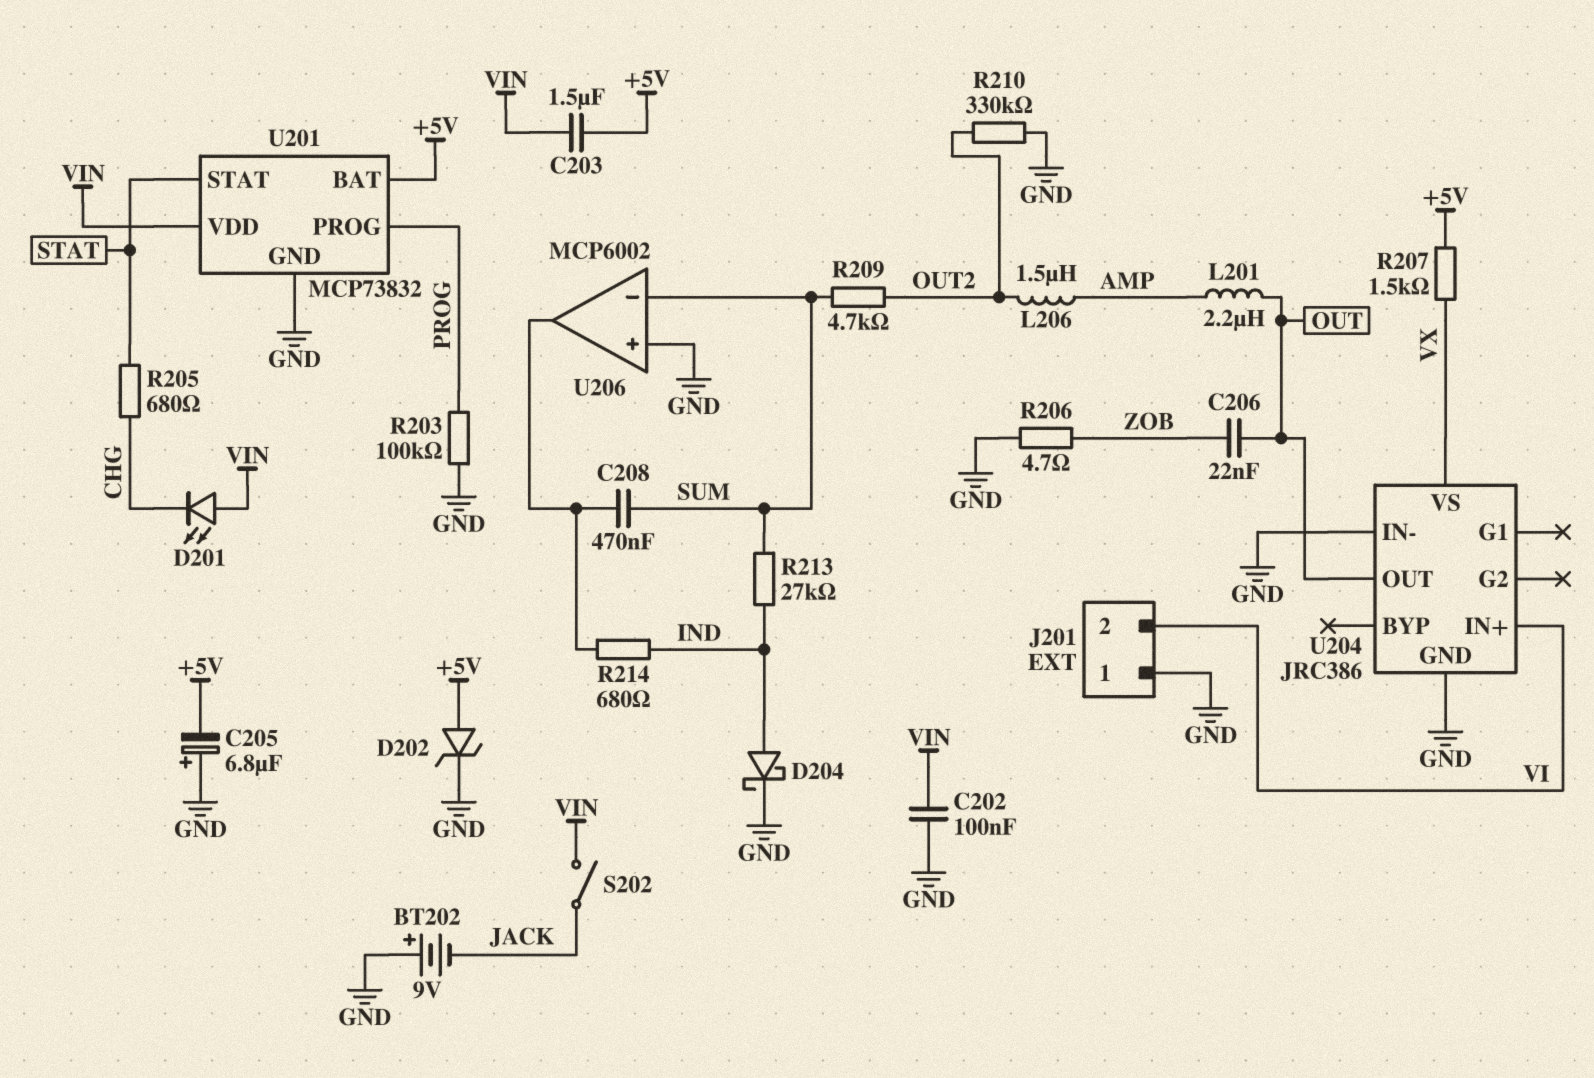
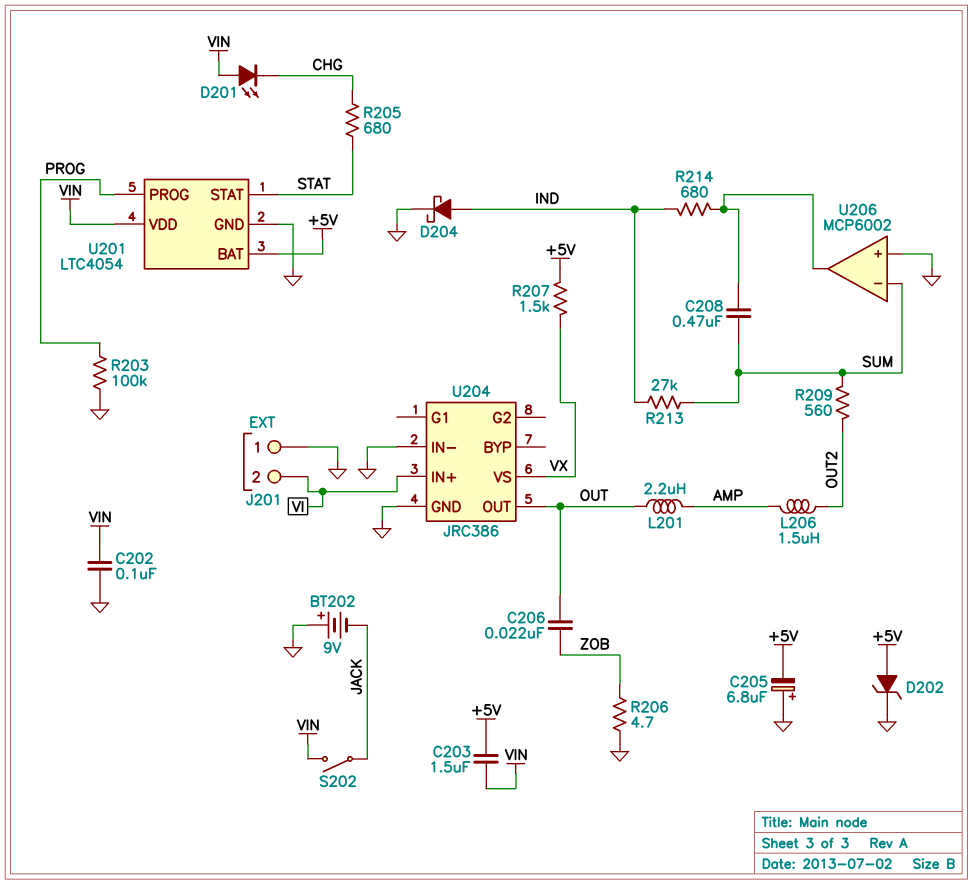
R209: 4.7k (OUT2, SUM) -> 560 (OUT2, SUM)
R210: 330k (GND, OUT2) -> none
U201: MCP73832 -> LTC4054

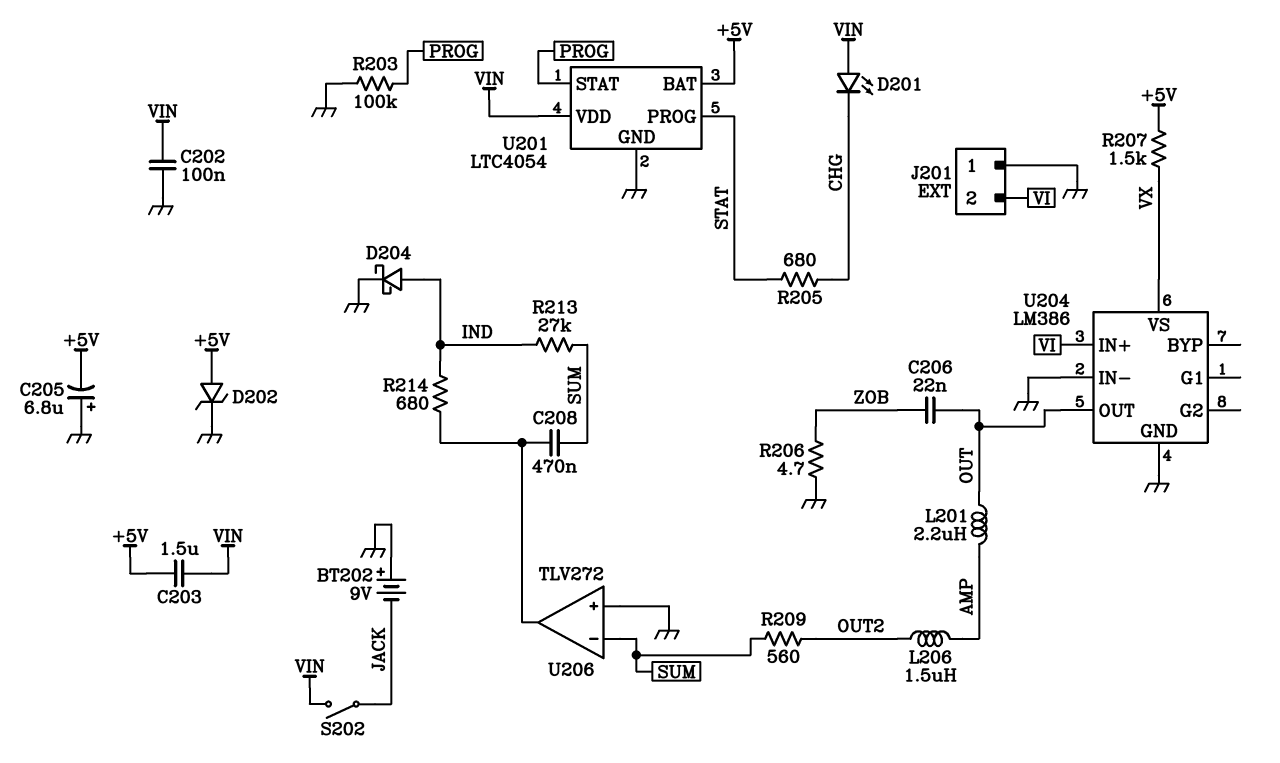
U201 pin PROG: PROG -> STAT
U201 pin STAT: STAT -> PROG
U204: JRC386 -> LM386
U206: MCP6002 -> TLV272

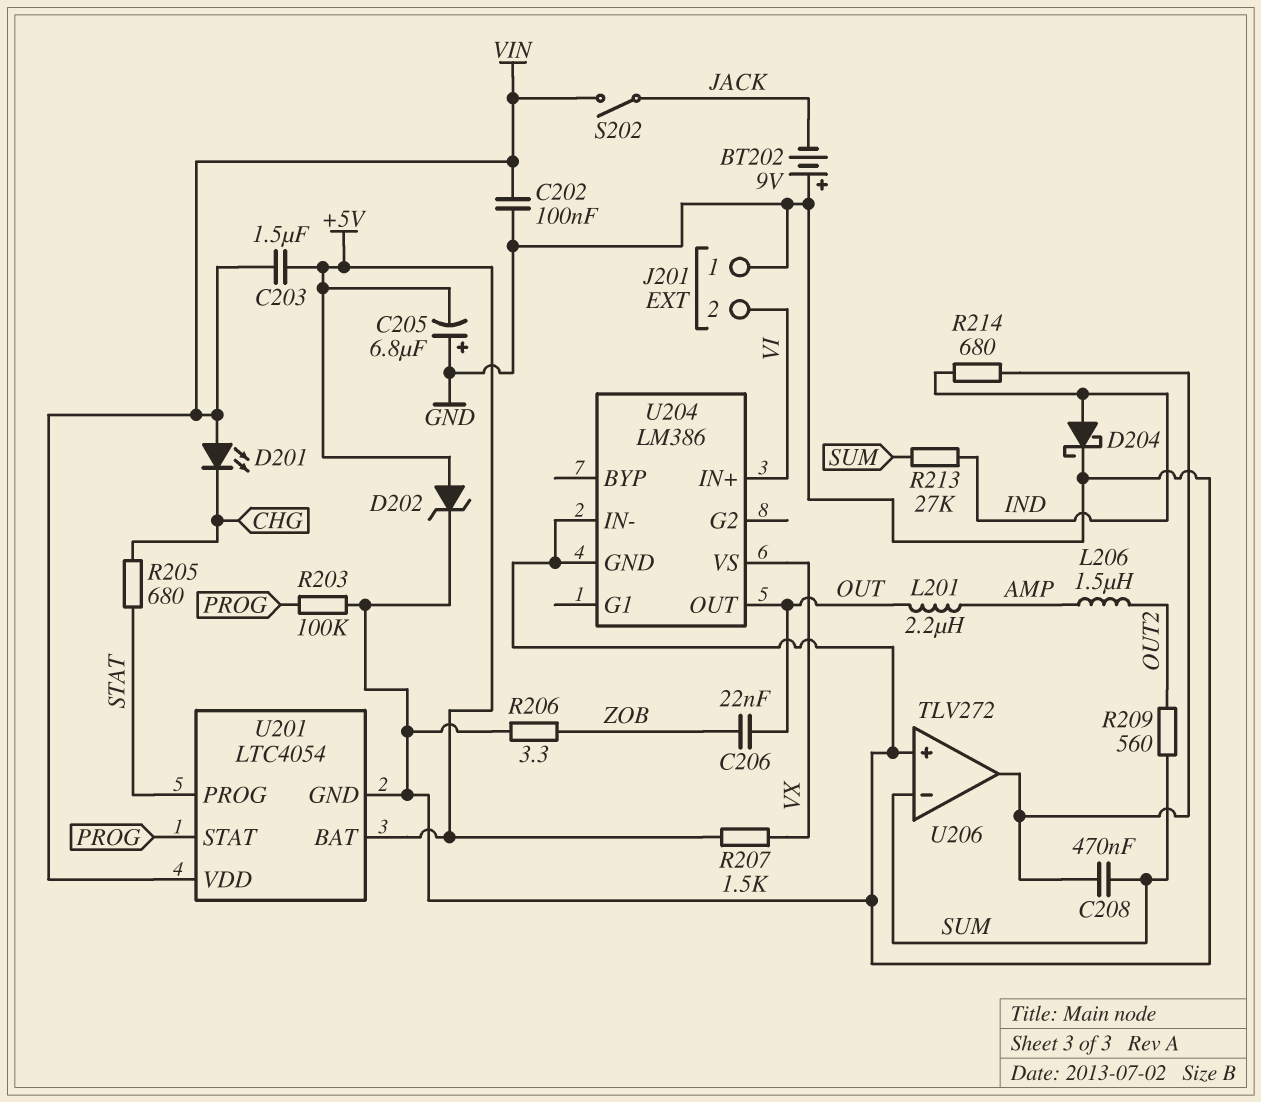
R206: 4.7 (GND, ZOB) -> 3.3 (GND, ZOB)

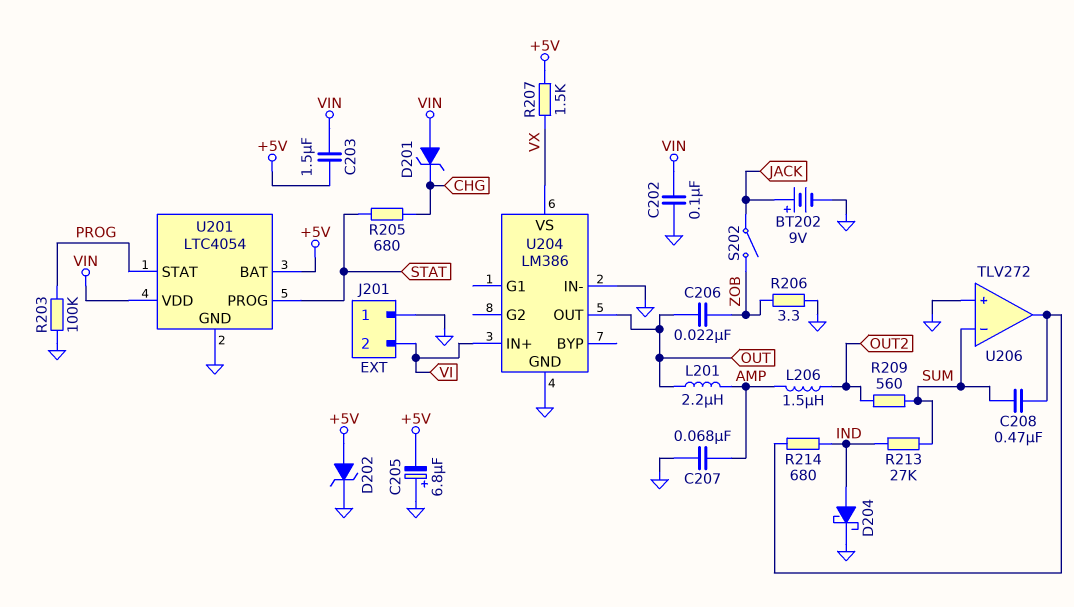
BT202: 9V (plus GND, minus JACK) -> 9V (plus JACK, minus GND)
C207: none -> 68nF (AMP, GND)
D201: LED (A VIN, K CHG) -> zener (A VIN, K CHG)
S202: switch (JACK, VIN) -> switch (JACK, ZOB)

